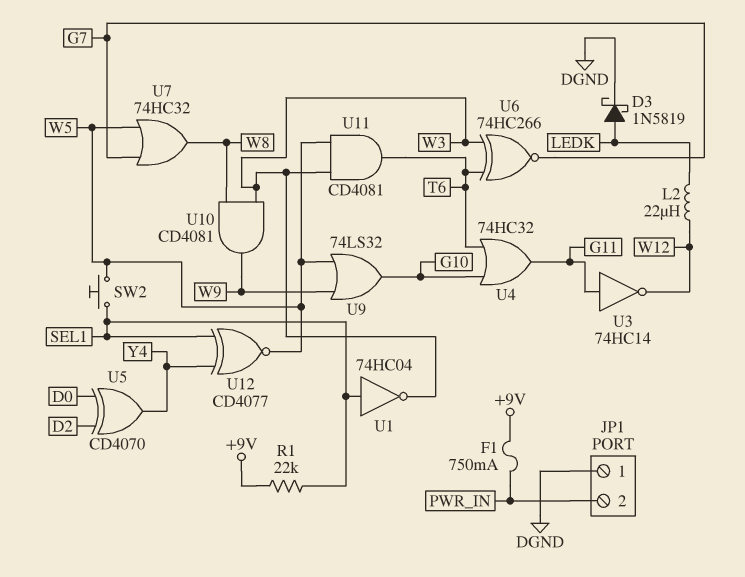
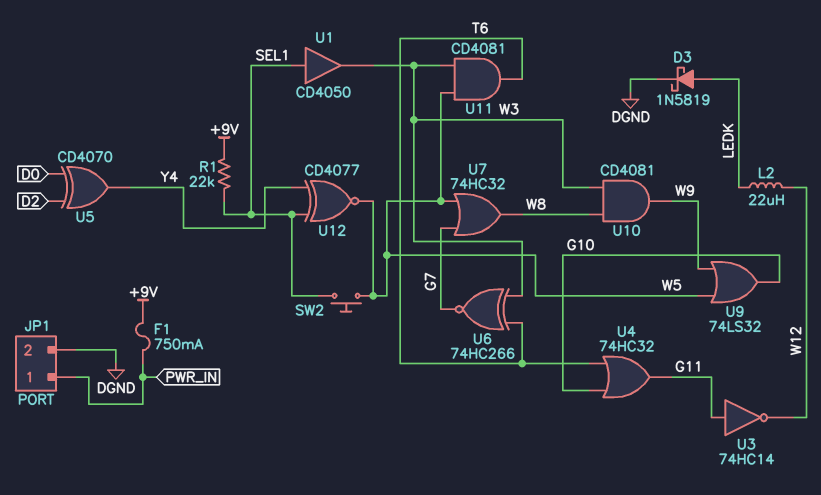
JP1 pin 1: DGND -> PWR_IN
JP1 pin 2: PWR_IN -> DGND
U1: NOT 74HC04 (in SEL1, out W3) -> buffer CD4050 (in SEL1, out W3)

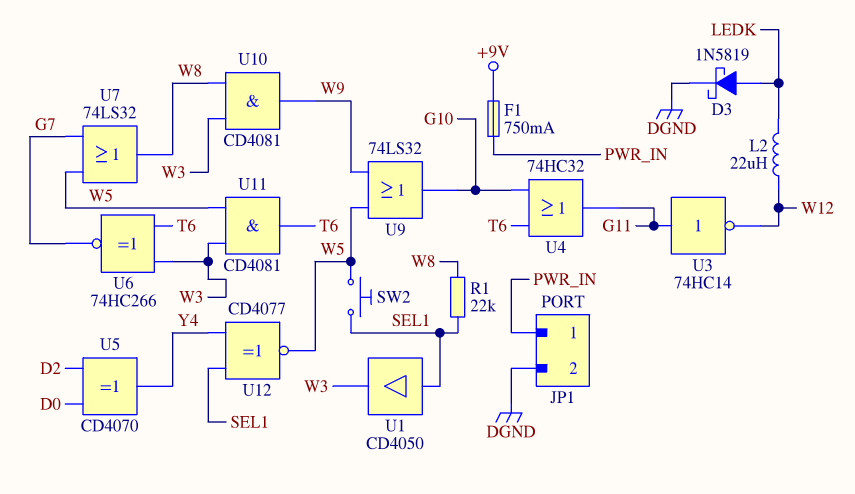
R1: 22k (+9V, SEL1) -> 22k (SEL1, W8)
U7: OR 74HC32 (in G7, in W5, out W8) -> OR 74LS32 (in G7, in W5, out W8)

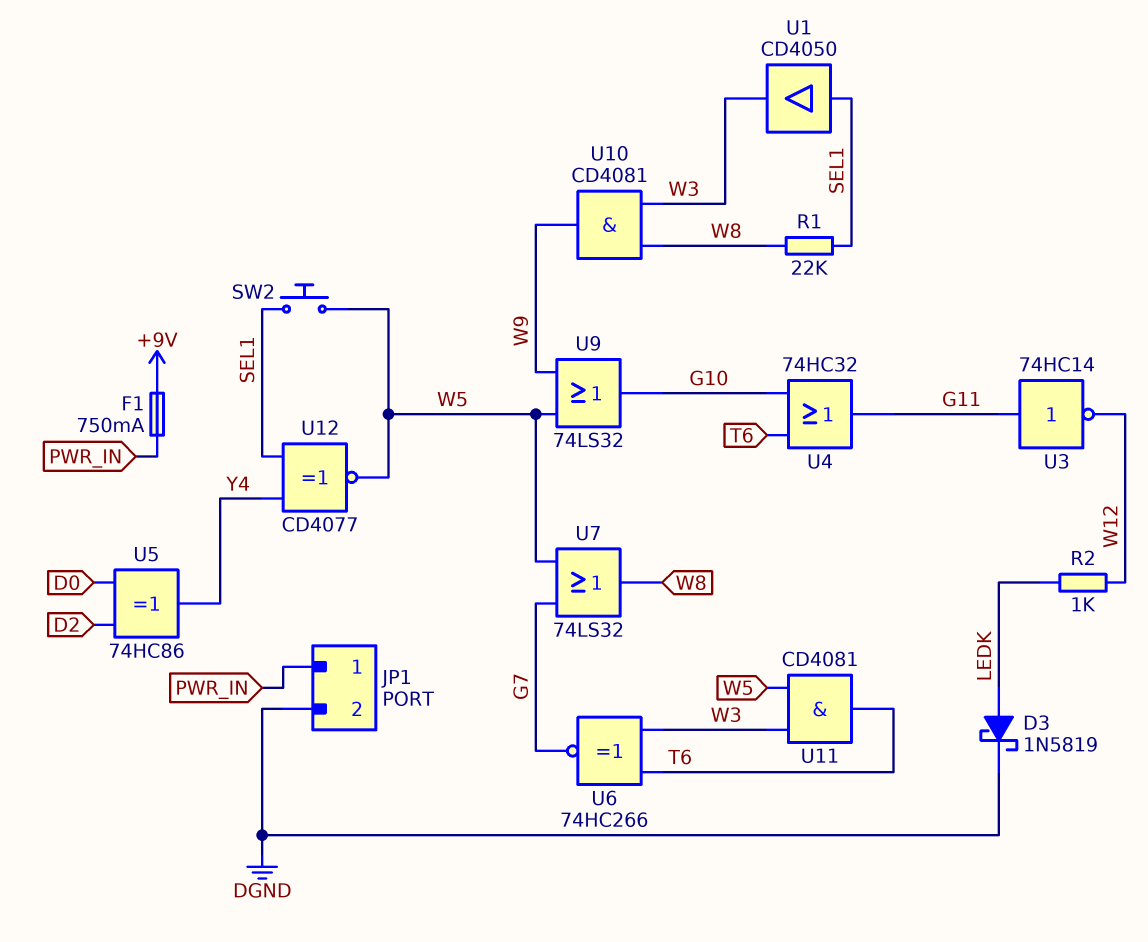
L2: 22uH (LEDK, W12) -> none
R2: none -> 1k (LEDK, W12)
U5: XOR CD4070 (in D0, in D2, out Y4) -> XOR 74HC86 (in D0, in D2, out Y4)

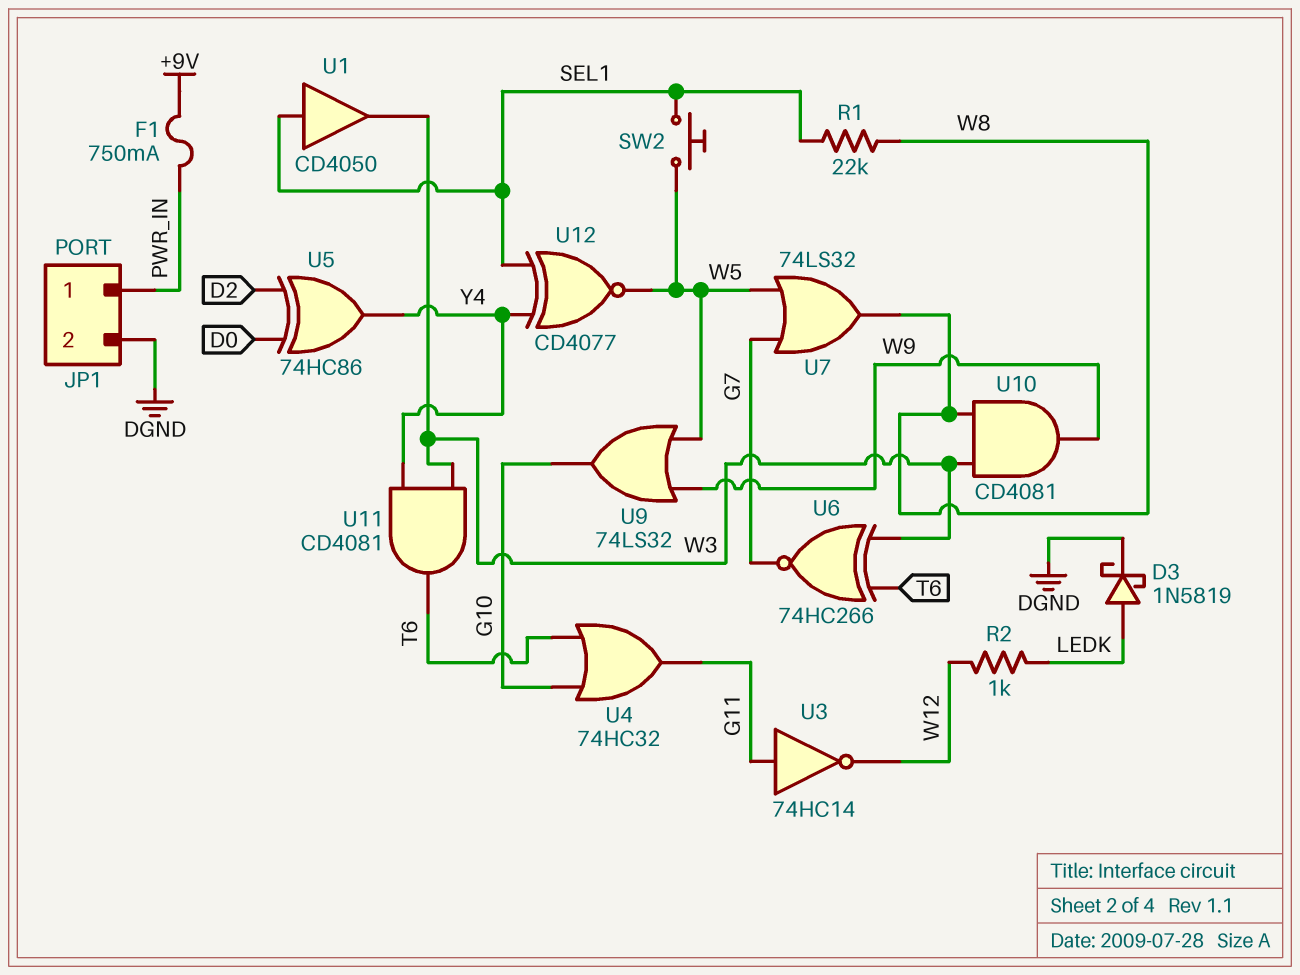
U11: AND CD4081 (in W3, in W5, out T6) -> AND CD4081 (in W3, in Y4, out T6)

